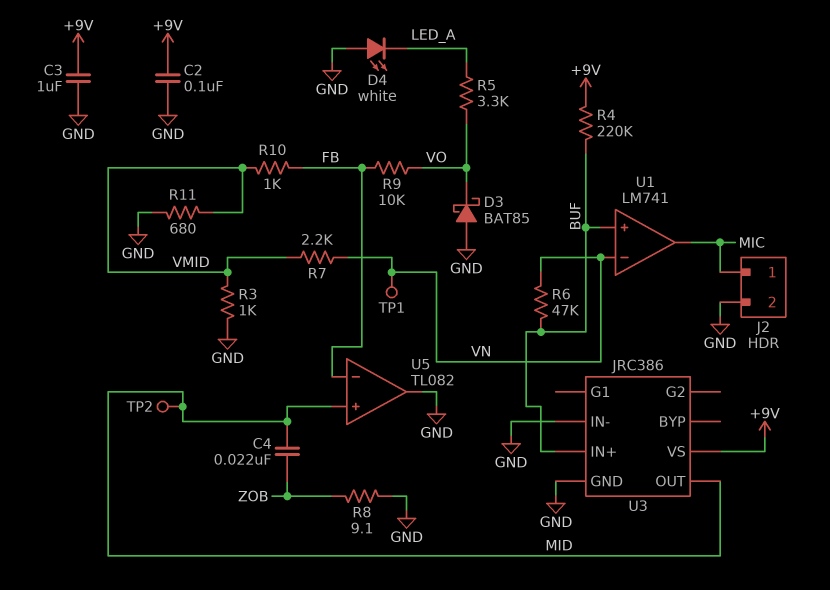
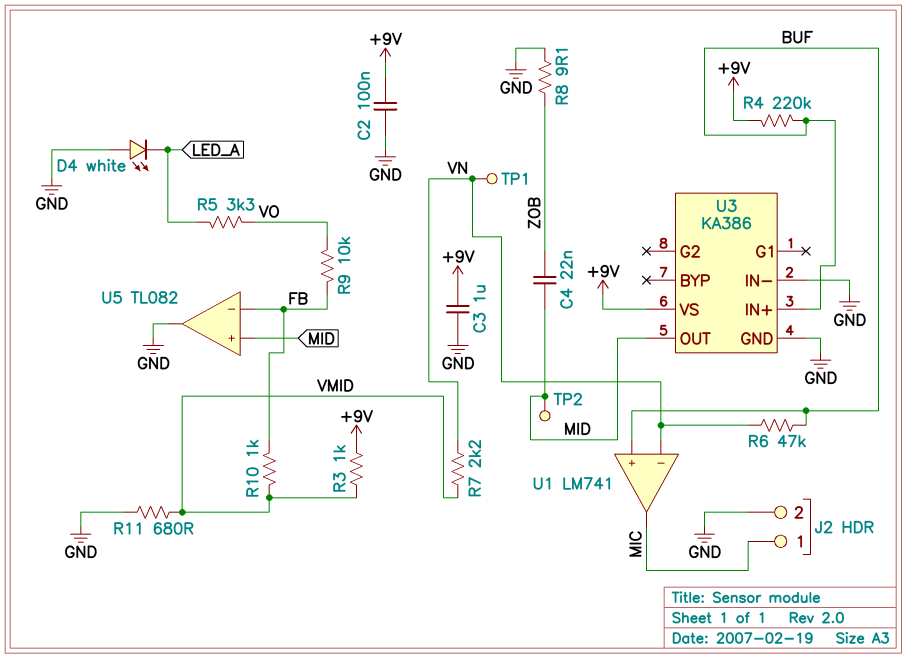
D3: schottky BAT85 (A GND, K VO) -> none
R3: 1k (GND, VMID) -> 1k (+9V, VMID)
U3: JRC386 -> KA386

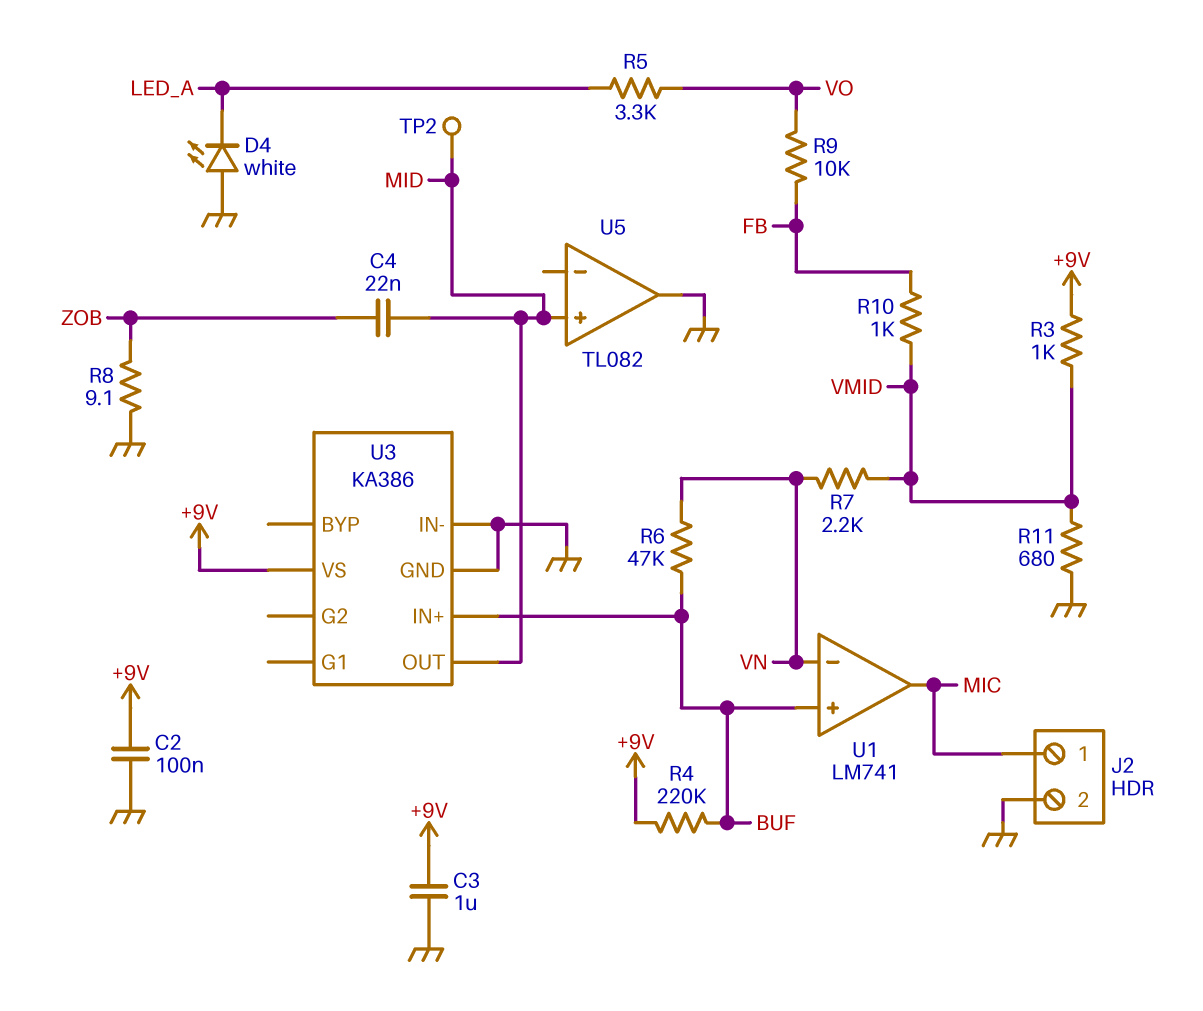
TP1: test point (VN) -> none
U5 pin in-: FB -> none

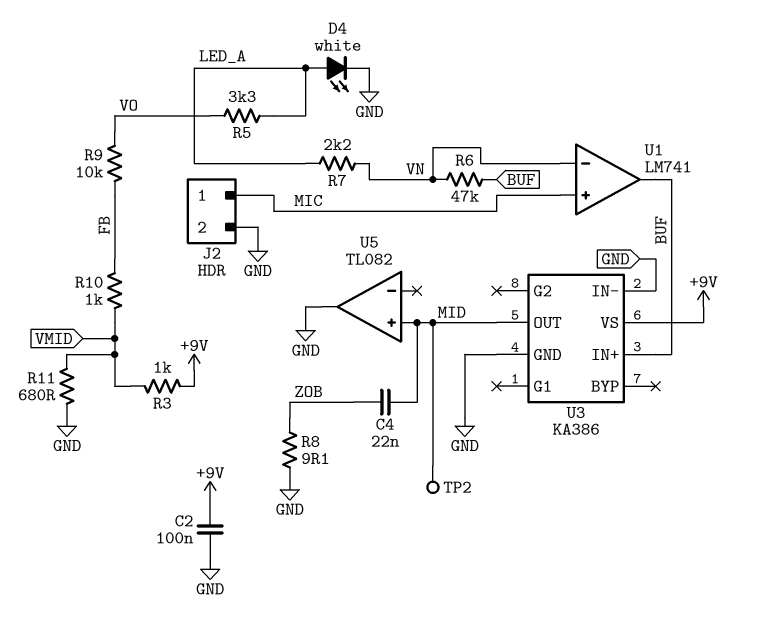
C3: 1uF (+9V, GND) -> none
D4: LED white (A GND, K LED_A) -> LED white (A LED_A, K GND)
R4: 220k (+9V, BUF) -> none
R7: 2.2k (VMID, VN) -> 2.2k (LED_A, VN)
U1 pin in+: BUF -> MIC
U1 pin out: MIC -> BUF

